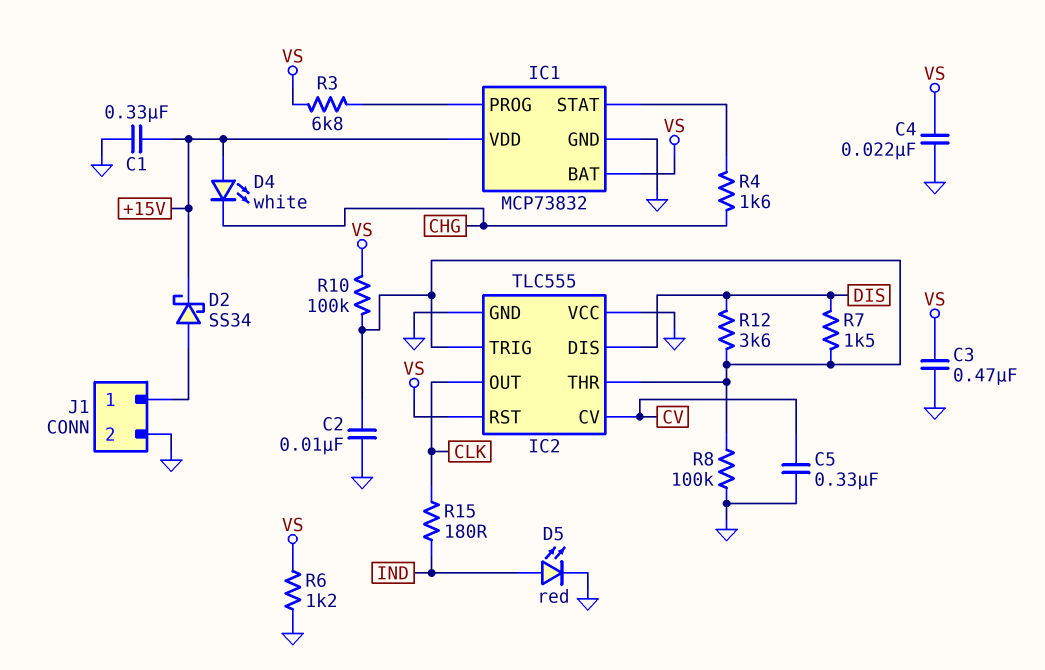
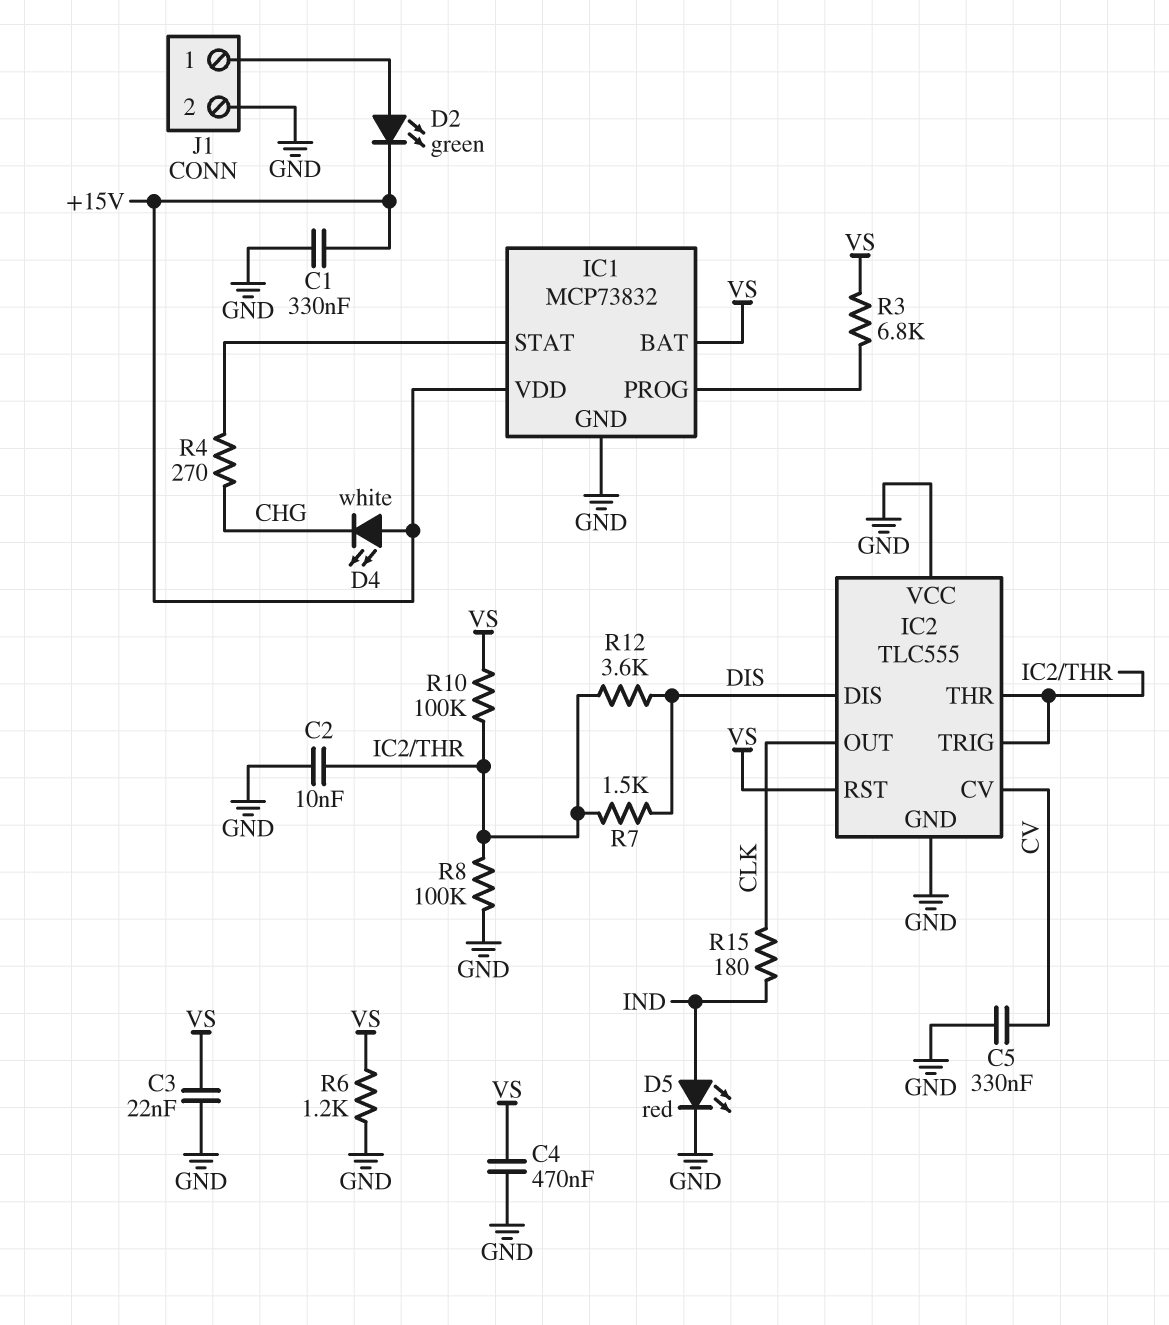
C3: 470nF (GND, VS) -> 22nF (GND, VS)
C4: 22nF (GND, VS) -> 470nF (GND, VS)
D2: schottky SS34 (A J1/1, K +15V) -> LED green (A J1/1, K +15V)
R4: 1.6k (CHG, IC1/STAT) -> 270 (CHG, IC1/STAT)

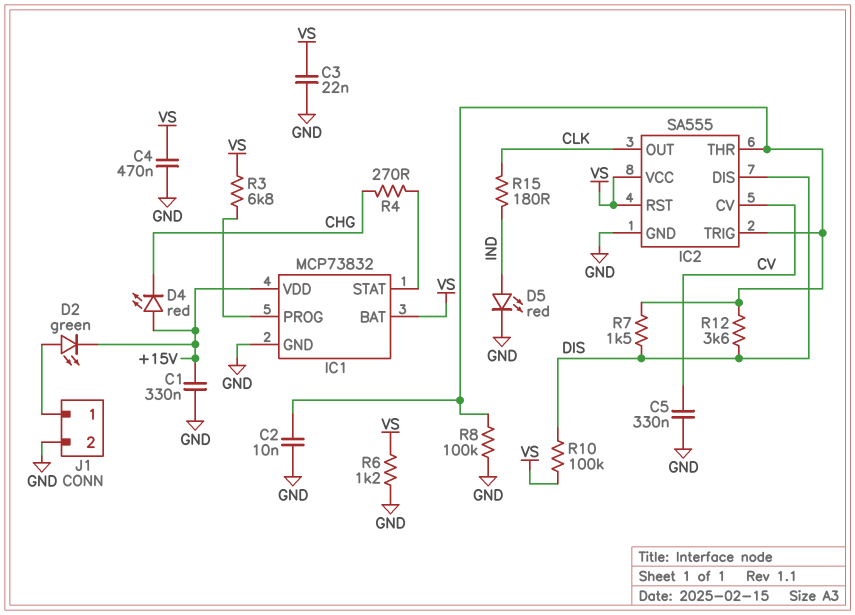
D4: LED white (A +15V, K CHG) -> LED red (A +15V, K CHG)
IC2: TLC555 -> SA555
IC2 pin VCC: GND -> VS
R10: 100k (IC2/THR, VS) -> 100k (DIS, VS)

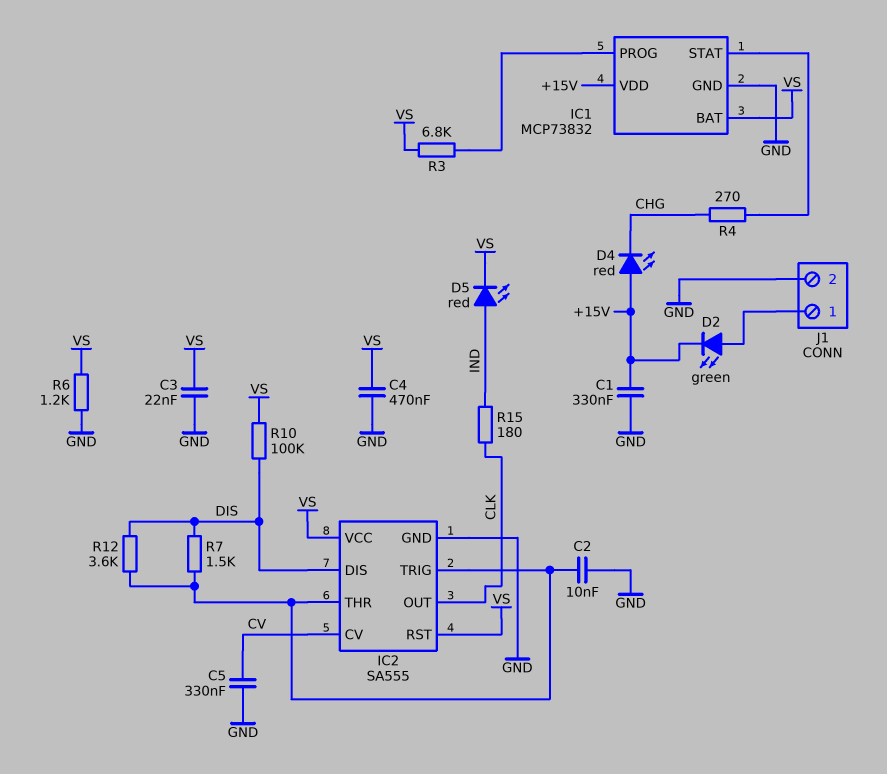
D5: LED red (A IND, K GND) -> LED red (A IND, K VS)
R8: 100k (GND, IC2/THR) -> none

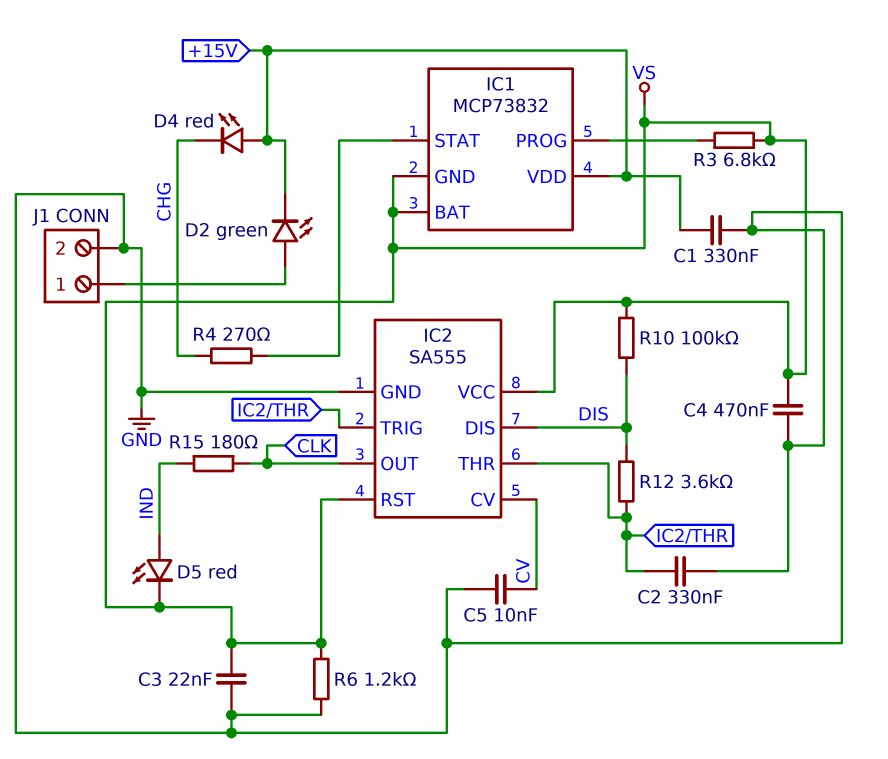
C2: 10nF (GND, IC2/THR) -> 330nF (GND, IC2/THR)
C5: 330nF (CV, GND) -> 10nF (CV, GND)
IC1 pin GND: GND -> VS
R7: 1.5k (DIS, IC2/THR) -> none

